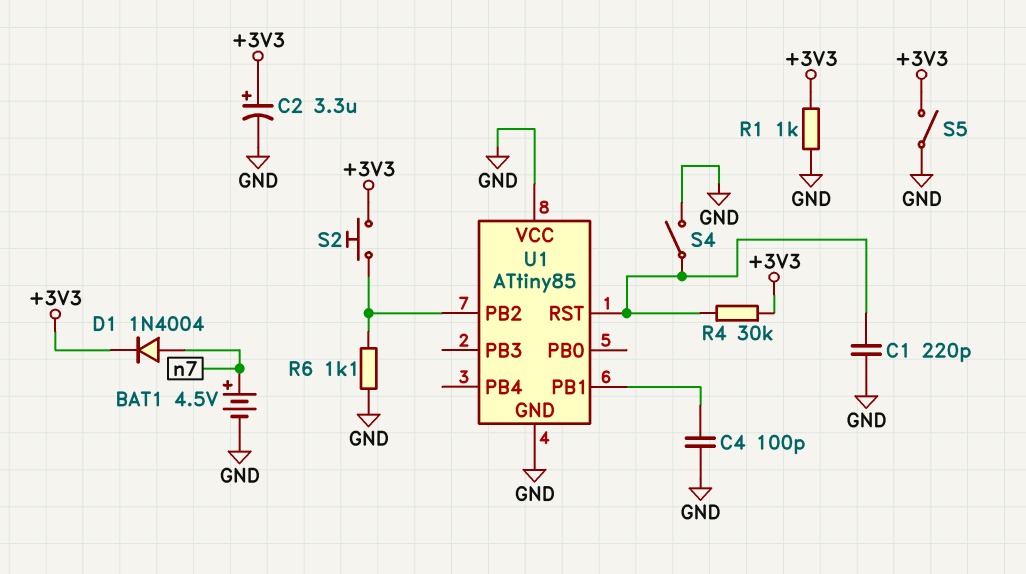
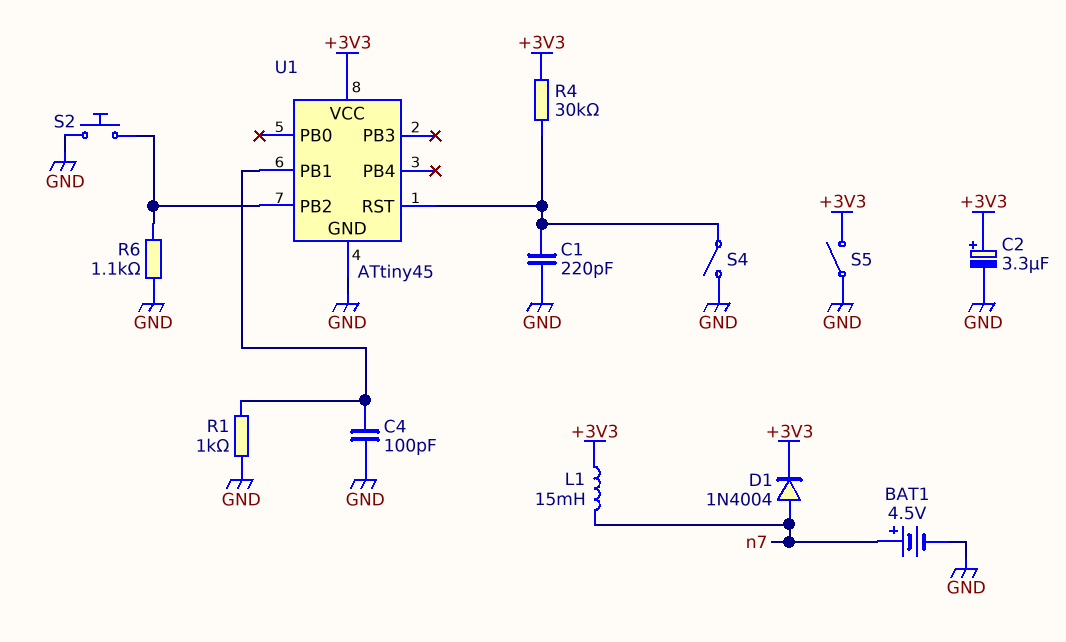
L1: none -> 15mH (+3V3, n7)
R1: 1k (+3V3, GND) -> 1k (GND, U1/PB1)
S2: button (+3V3, U1/PB2) -> button (GND, U1/PB2)
U1: ATtiny85 -> ATtiny45
U1 pin VCC: GND -> +3V3

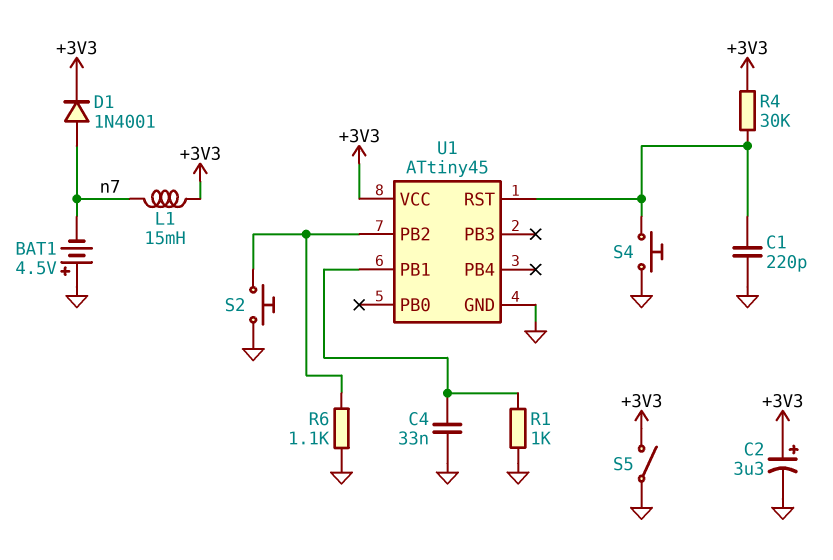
BAT1: 4.5V (plus n7, minus GND) -> 4.5V (plus GND, minus n7)
C4: 100pF (GND, U1/PB1) -> 33nF (GND, U1/PB1)
D1: diode 1N4004 (A n7, K +3V3) -> diode 1N4001 (A n7, K +3V3)
S4: switch (GND, U1/RST) -> button (GND, U1/RST)

